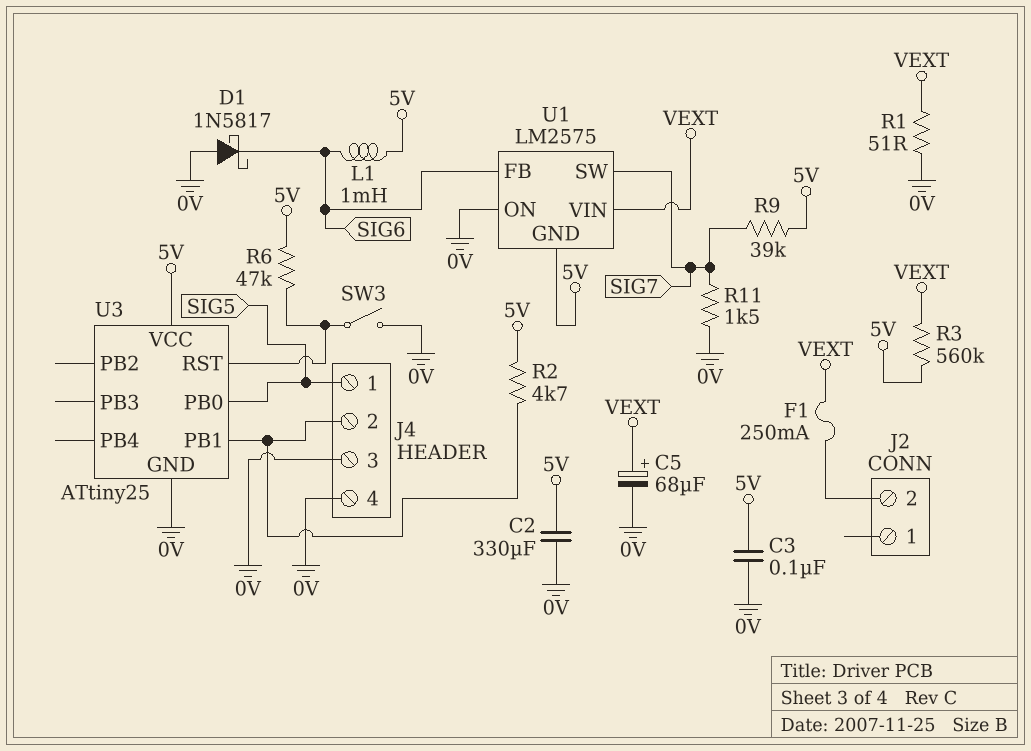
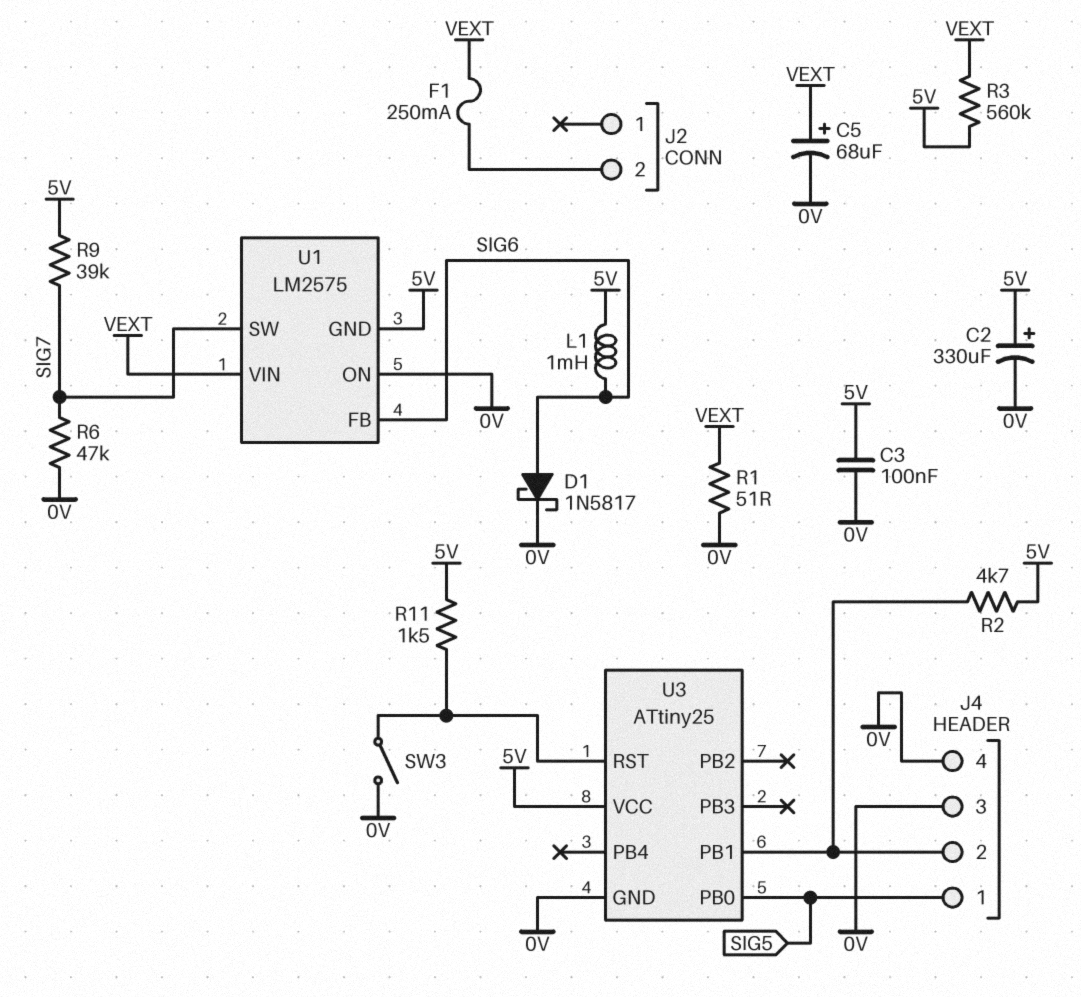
C2: 330uF (0V, 5V) -> 330uF (plus 5V, minus 0V)
D1: schottky 1N5817 (A 0V, K SIG6) -> schottky 1N5817 (A SIG6, K 0V)
R6: 47k (5V, U3/RST) -> 47k (0V, SIG7)
R11: 1.5k (0V, SIG7) -> 1.5k (5V, U3/RST)

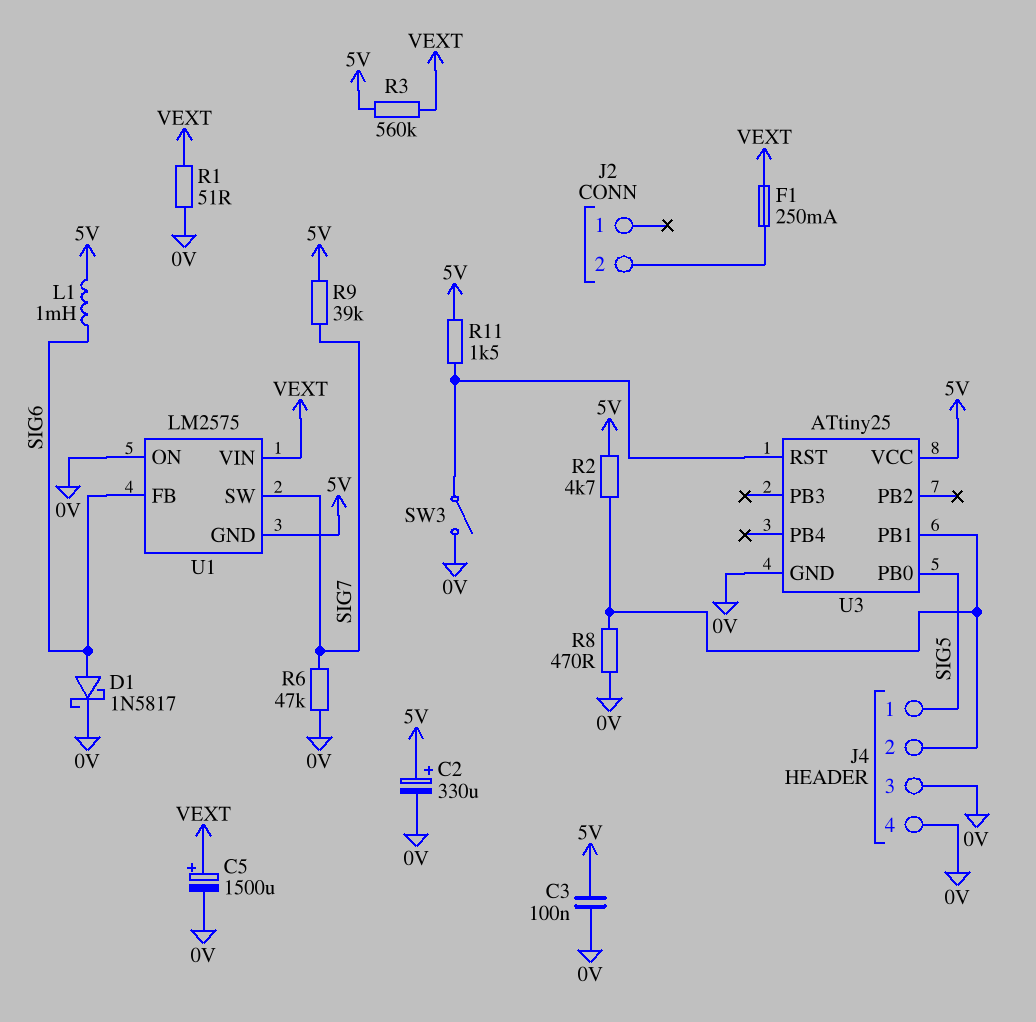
C5: 68uF (plus VEXT, minus 0V) -> 1500uF (plus VEXT, minus 0V)
R8: none -> 470 (0V, J4/2)

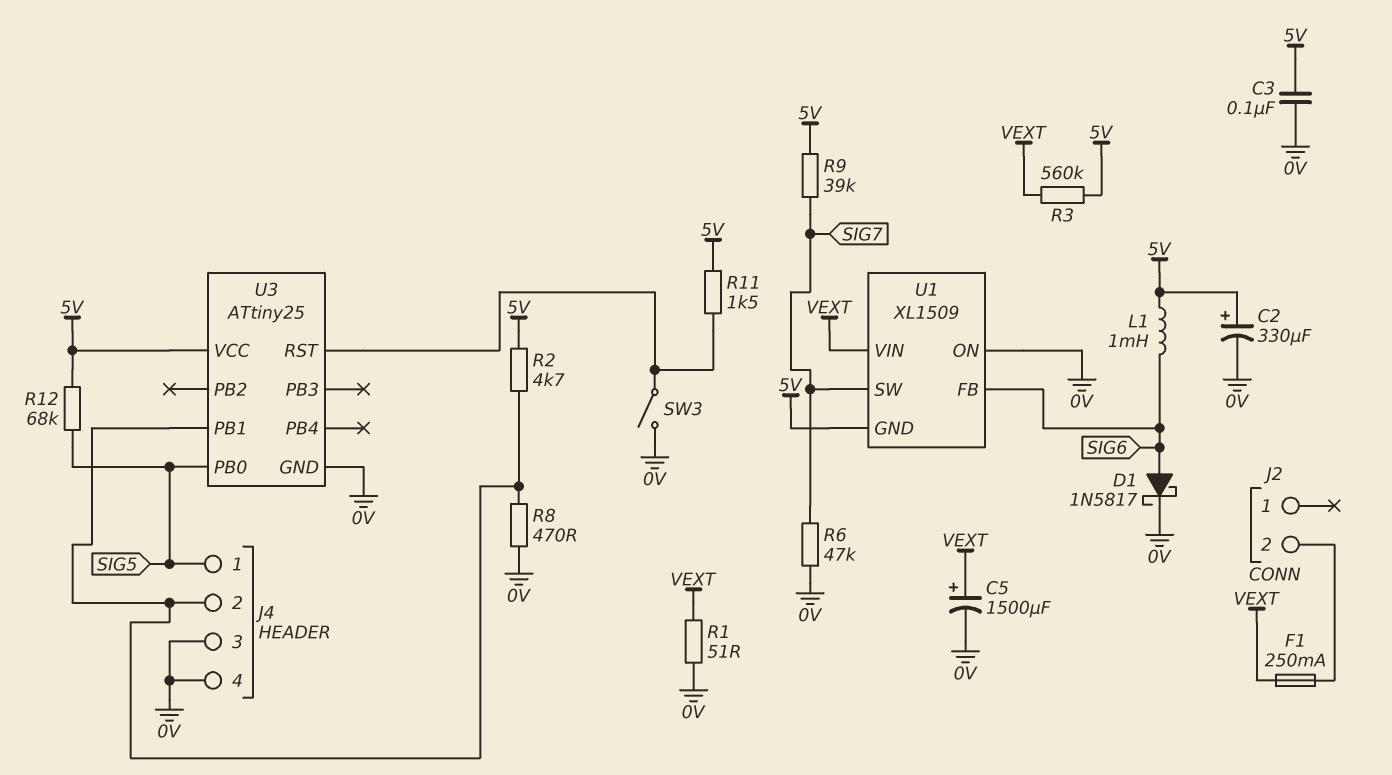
R12: none -> 68k (5V, SIG5)
U1: LM2575 -> XL1509

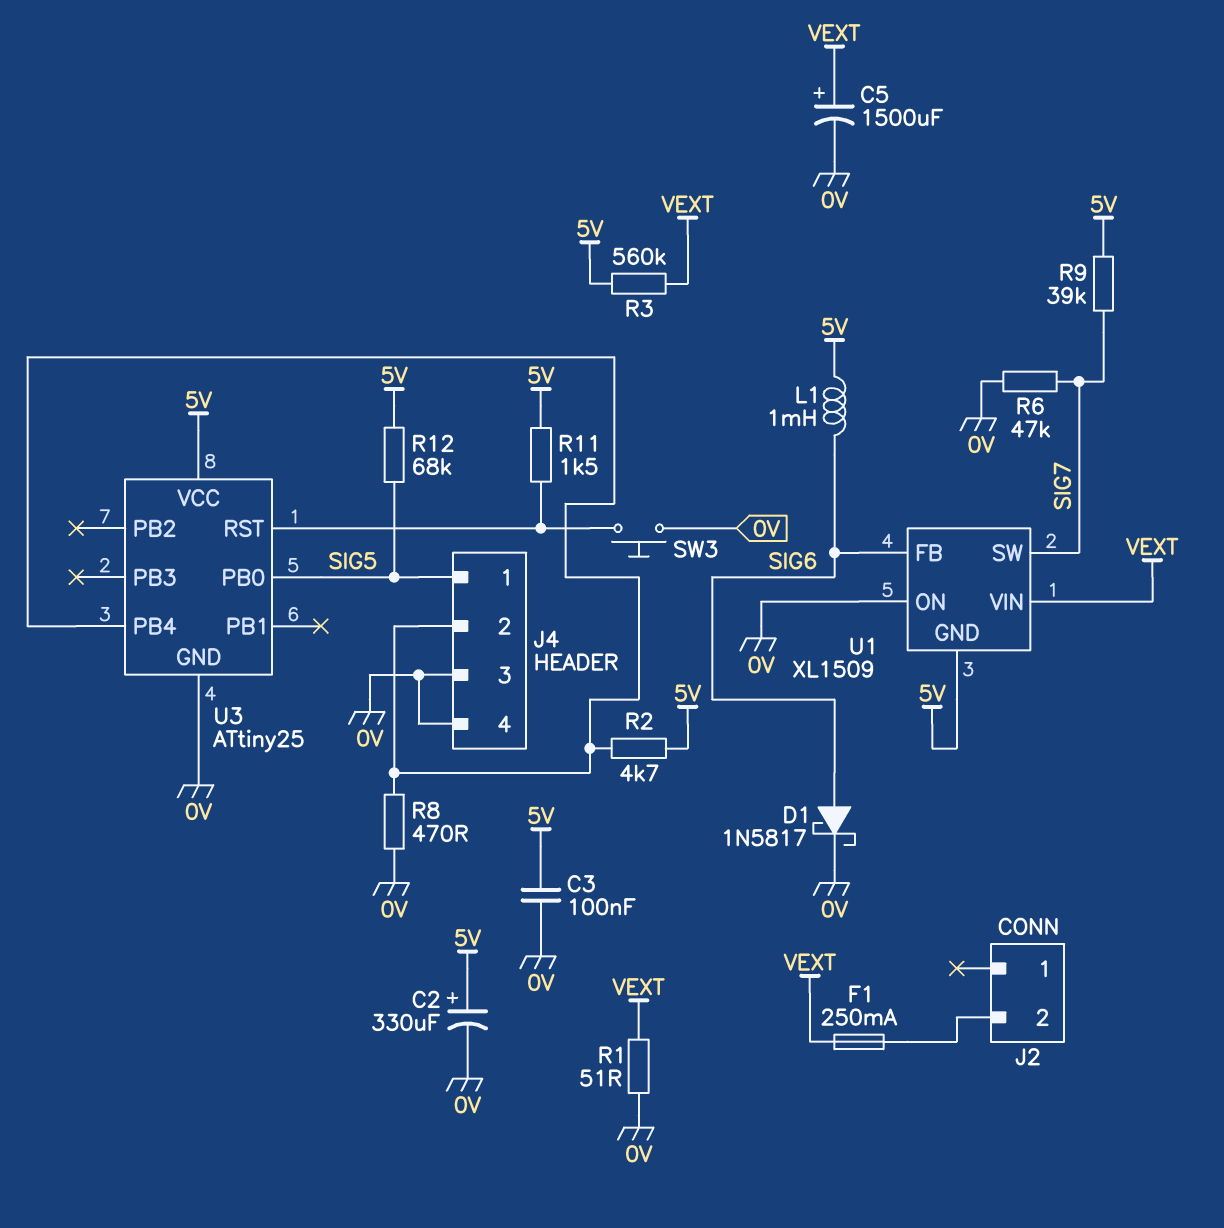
SW3: switch (0V, U3/RST) -> button (0V, U3/RST)
U3 pin PB1: J4/2 -> none
U3 pin PB4: none -> J4/2

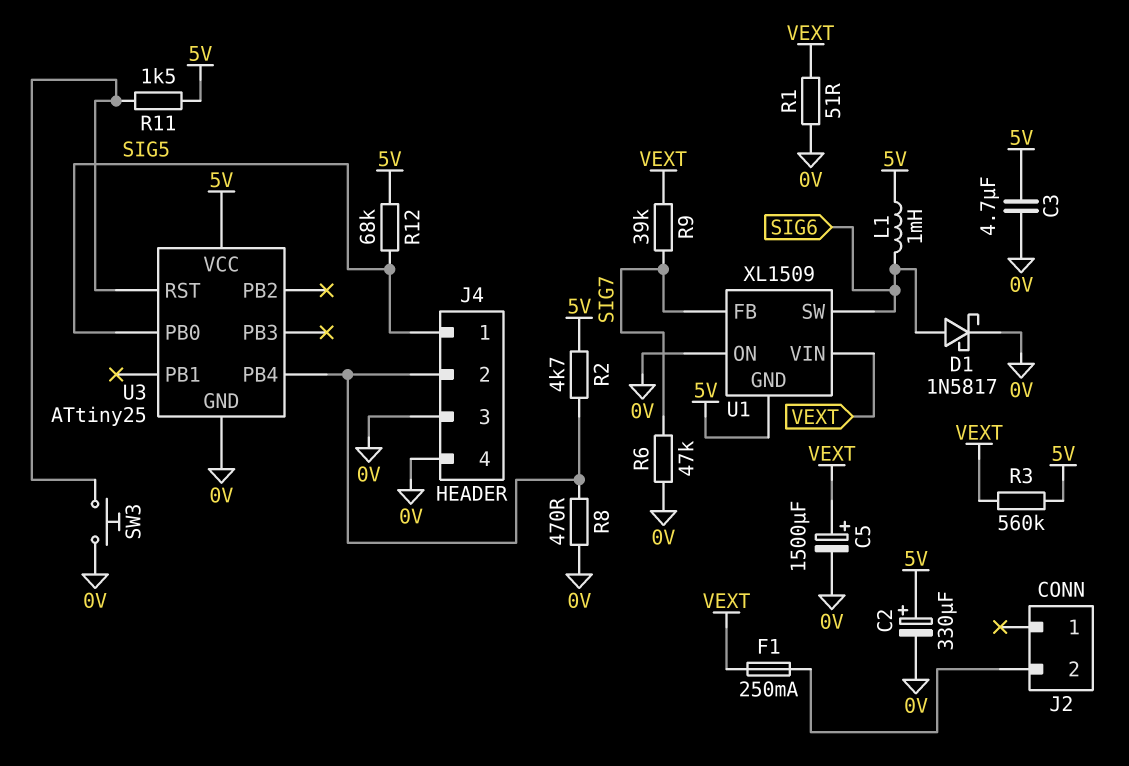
C3: 100nF (0V, 5V) -> 4.7uF (0V, 5V)
R9: 39k (5V, SIG7) -> 39k (SIG7, VEXT)
U1 pin FB: SIG6 -> SIG7
U1 pin SW: SIG7 -> SIG6

